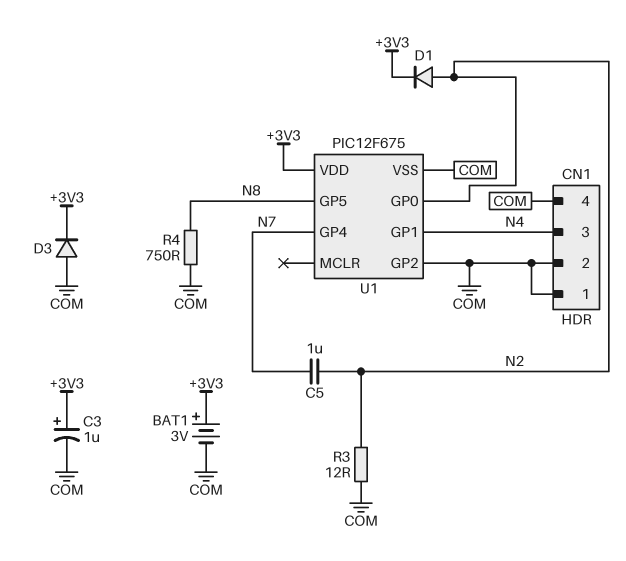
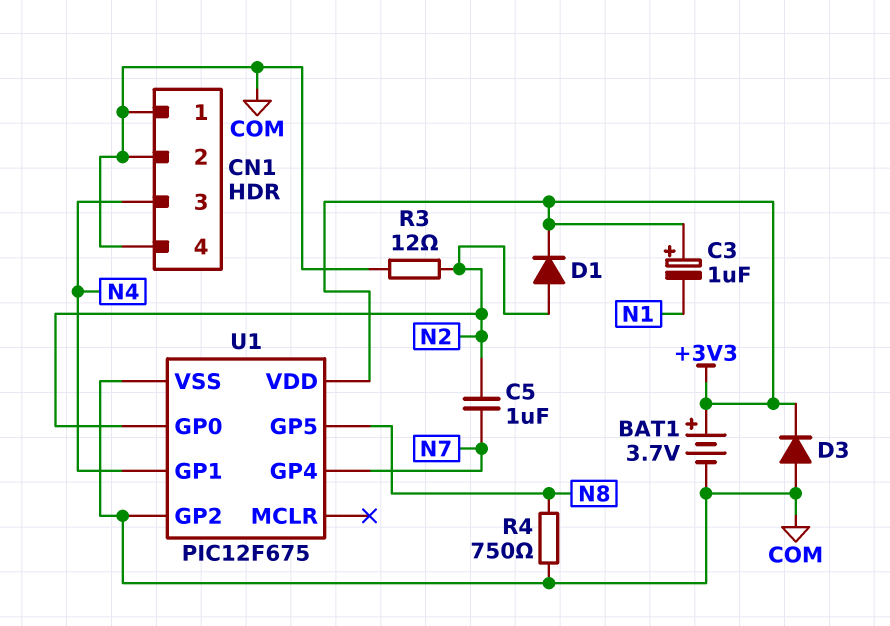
BAT1: 3V (plus +3V3, minus COM) -> 3.7V (plus +3V3, minus COM)
C3: 1uF (plus +3V3, minus COM) -> 1uF (plus +3V3, minus N1)

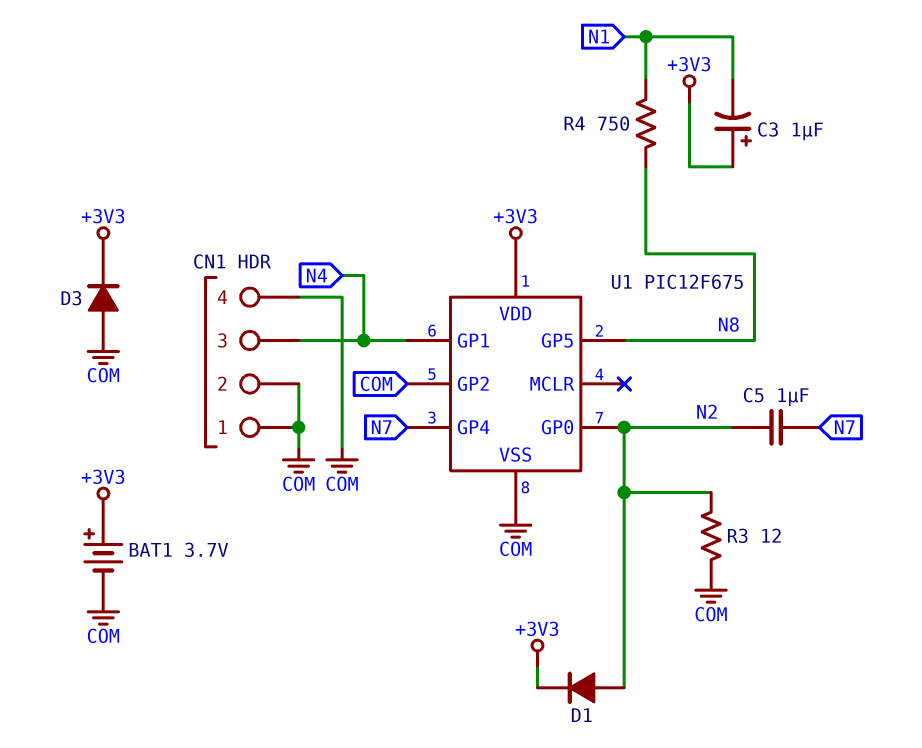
R4: 750 (COM, N8) -> 750 (N1, N8)

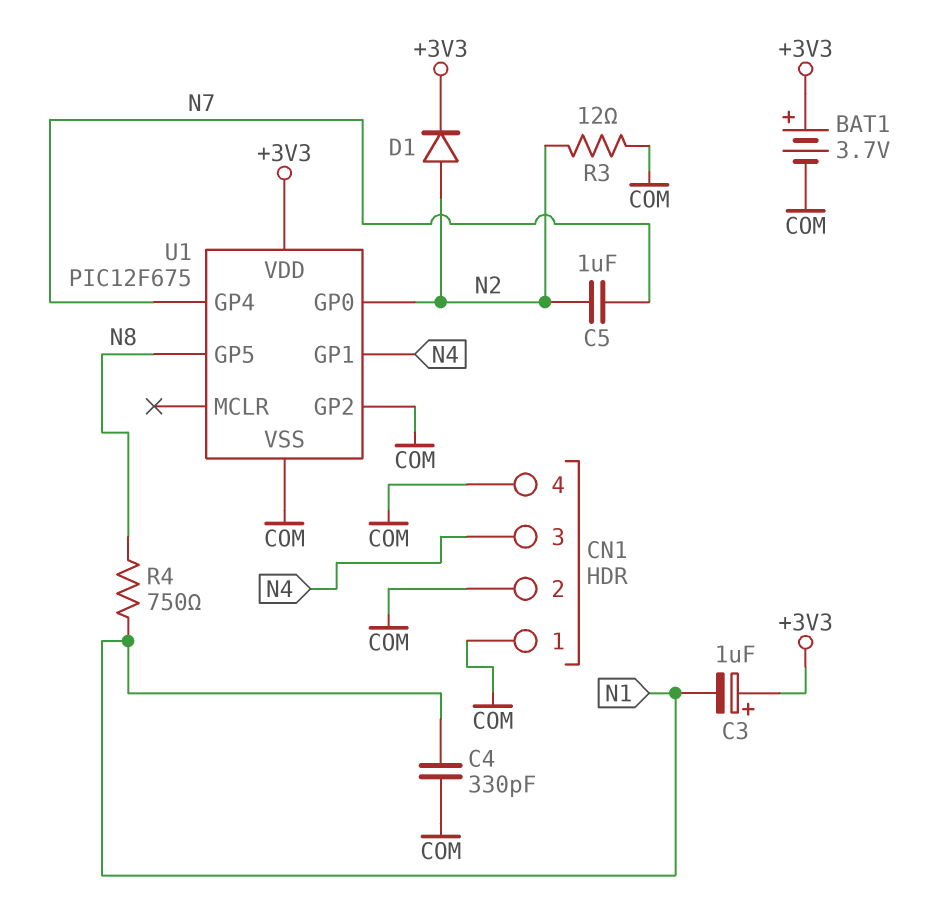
C4: none -> 330pF (COM, N1)
D3: diode (A COM, K +3V3) -> none

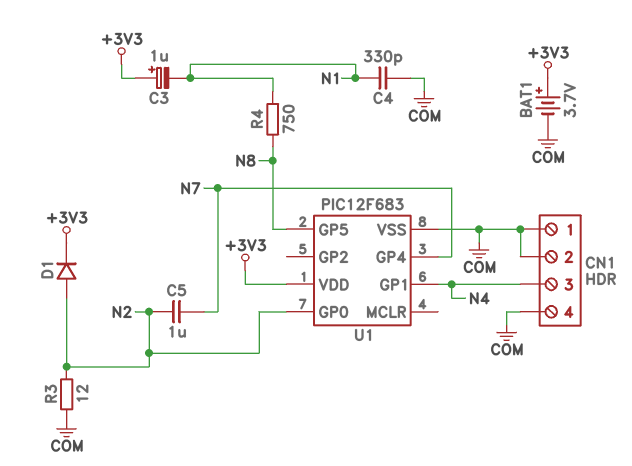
U1: PIC12F675 -> PIC12F683
U1 pin GP2: COM -> none

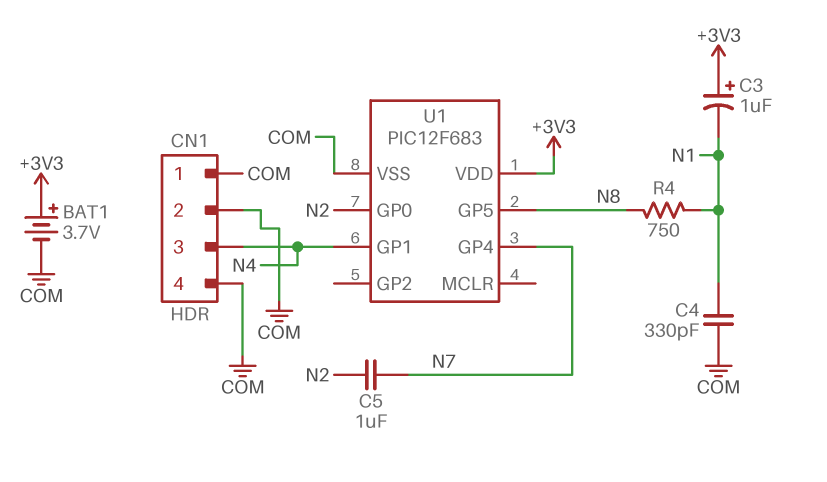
D1: diode (A N2, K +3V3) -> none
R3: 12 (COM, N2) -> none

